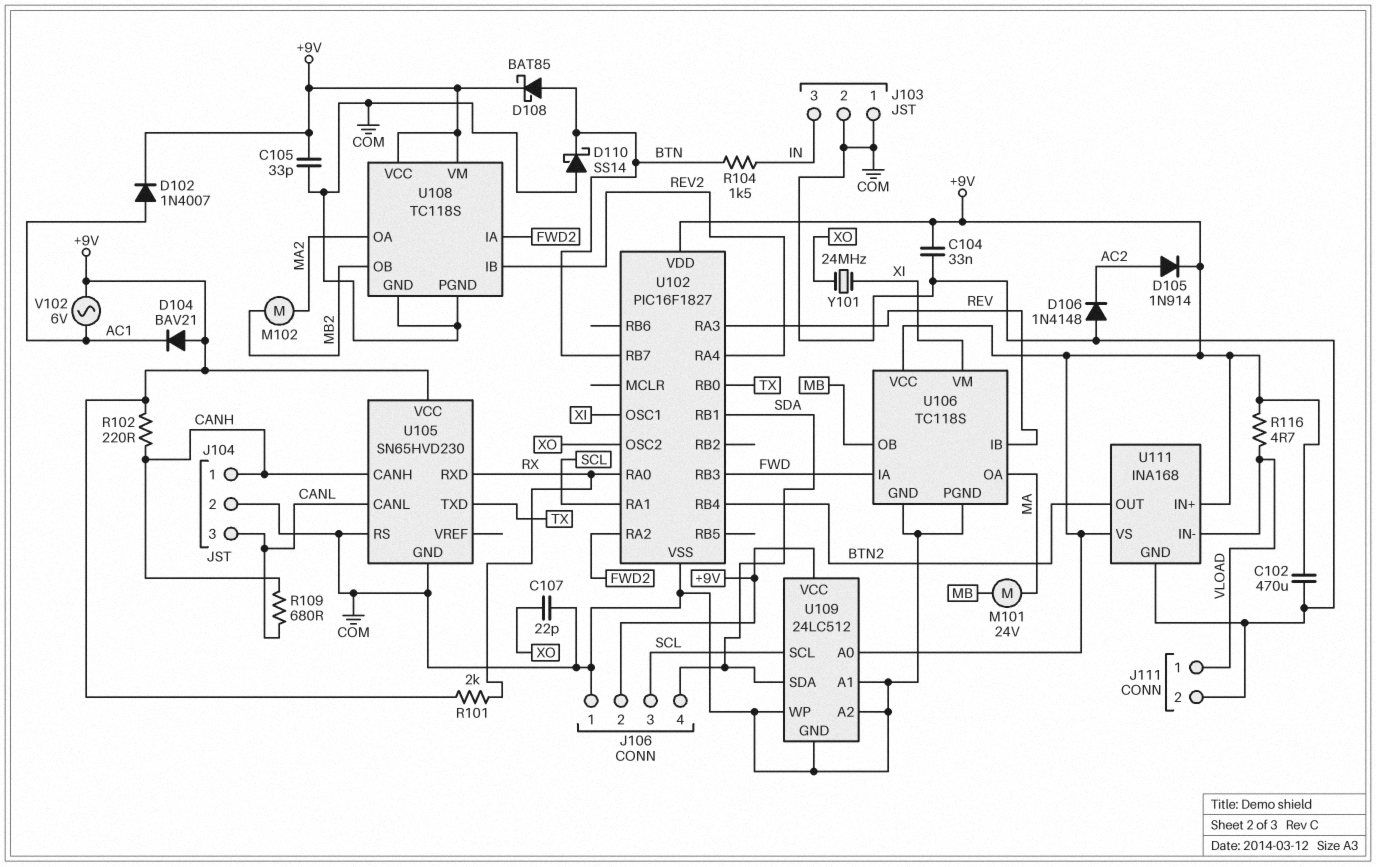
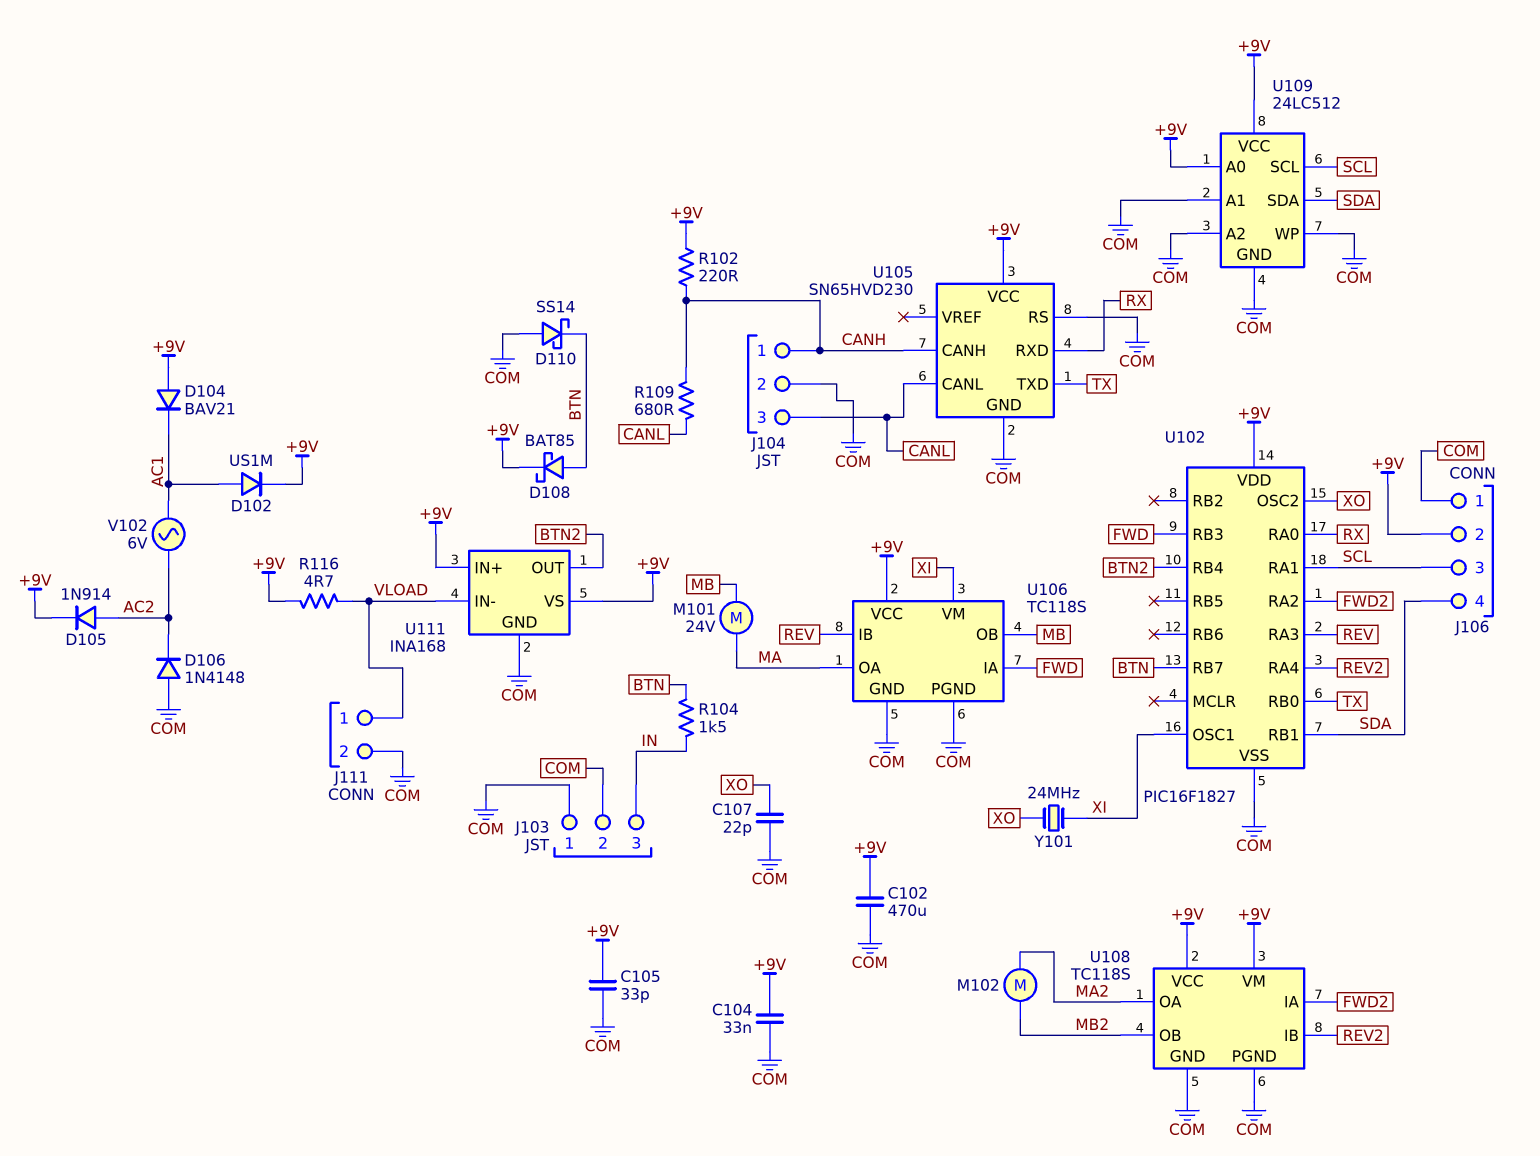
D102: diode 1N4007 (A AC1, K +9V) -> diode US1M (A AC1, K +9V)
R101: 2k (+9V, RX) -> none
V102: AC 6V (+9V, AC1) -> AC 6V (AC1, AC2)

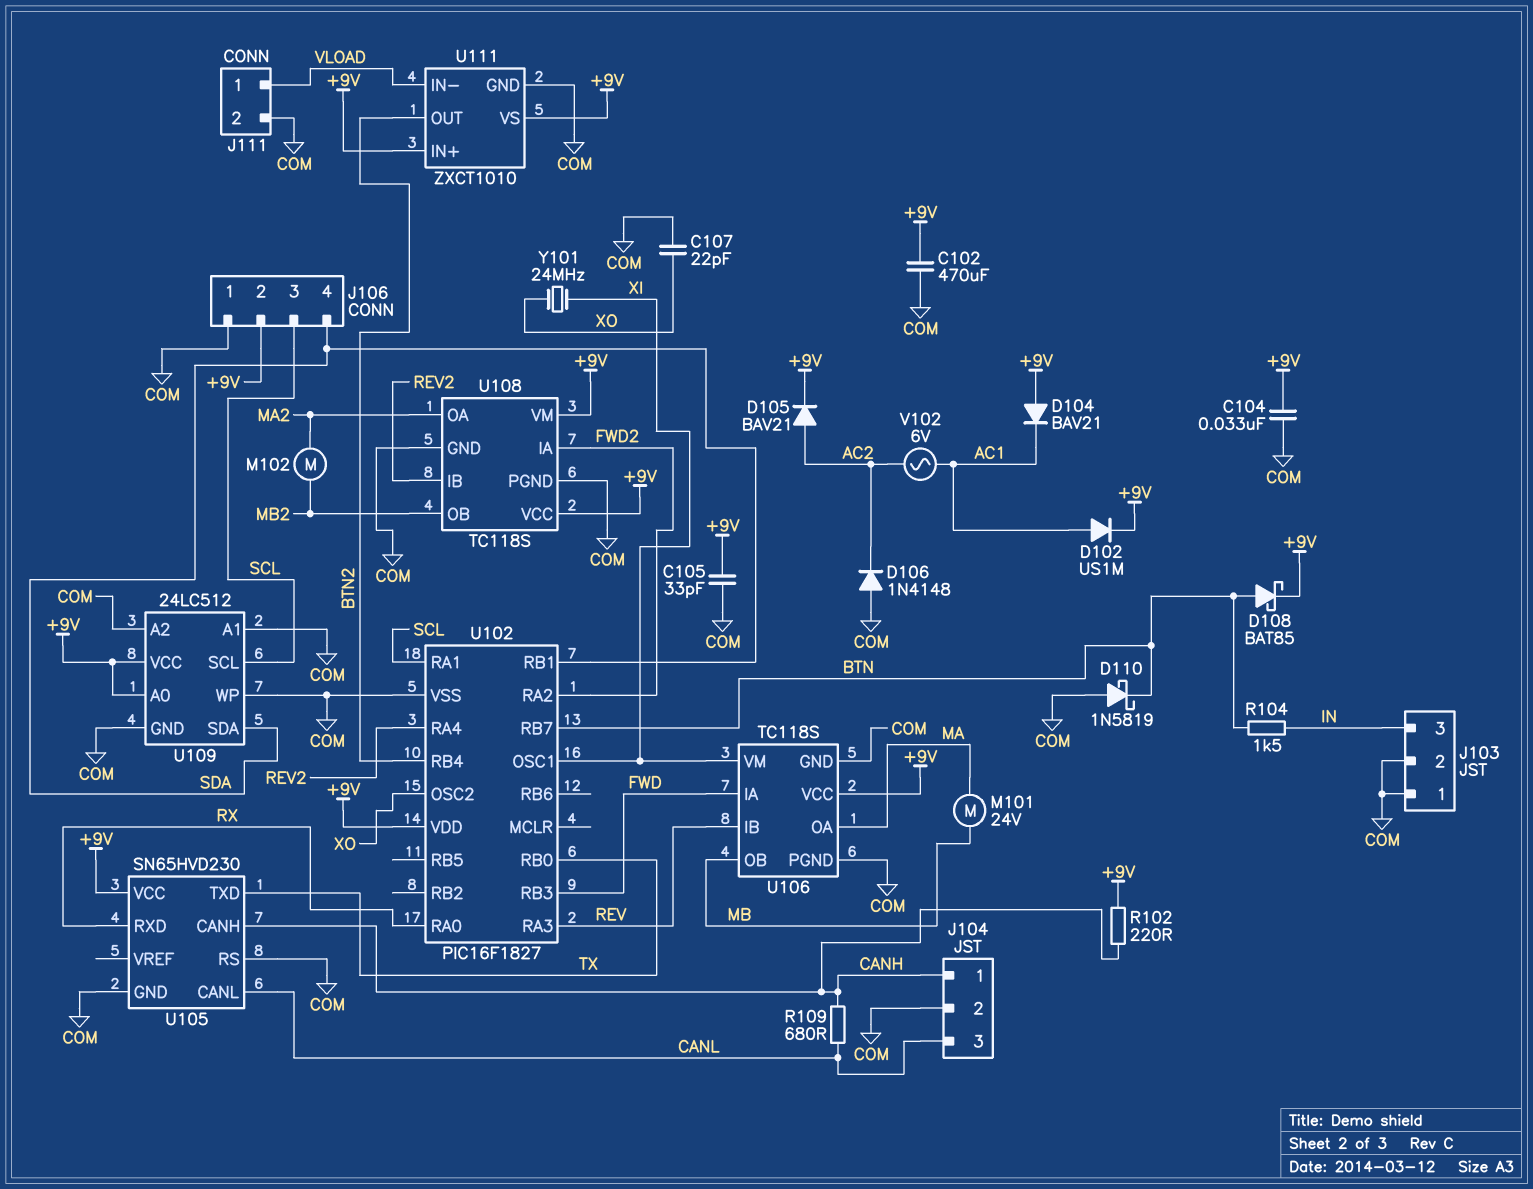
D105: diode 1N914 (A AC2, K +9V) -> diode BAV21 (A AC2, K +9V)
D110: schottky SS14 (A COM, K BTN) -> schottky 1N5819 (A COM, K BTN)
R116: 4.7 (+9V, VLOAD) -> none
U111: INA168 -> ZXCT1010

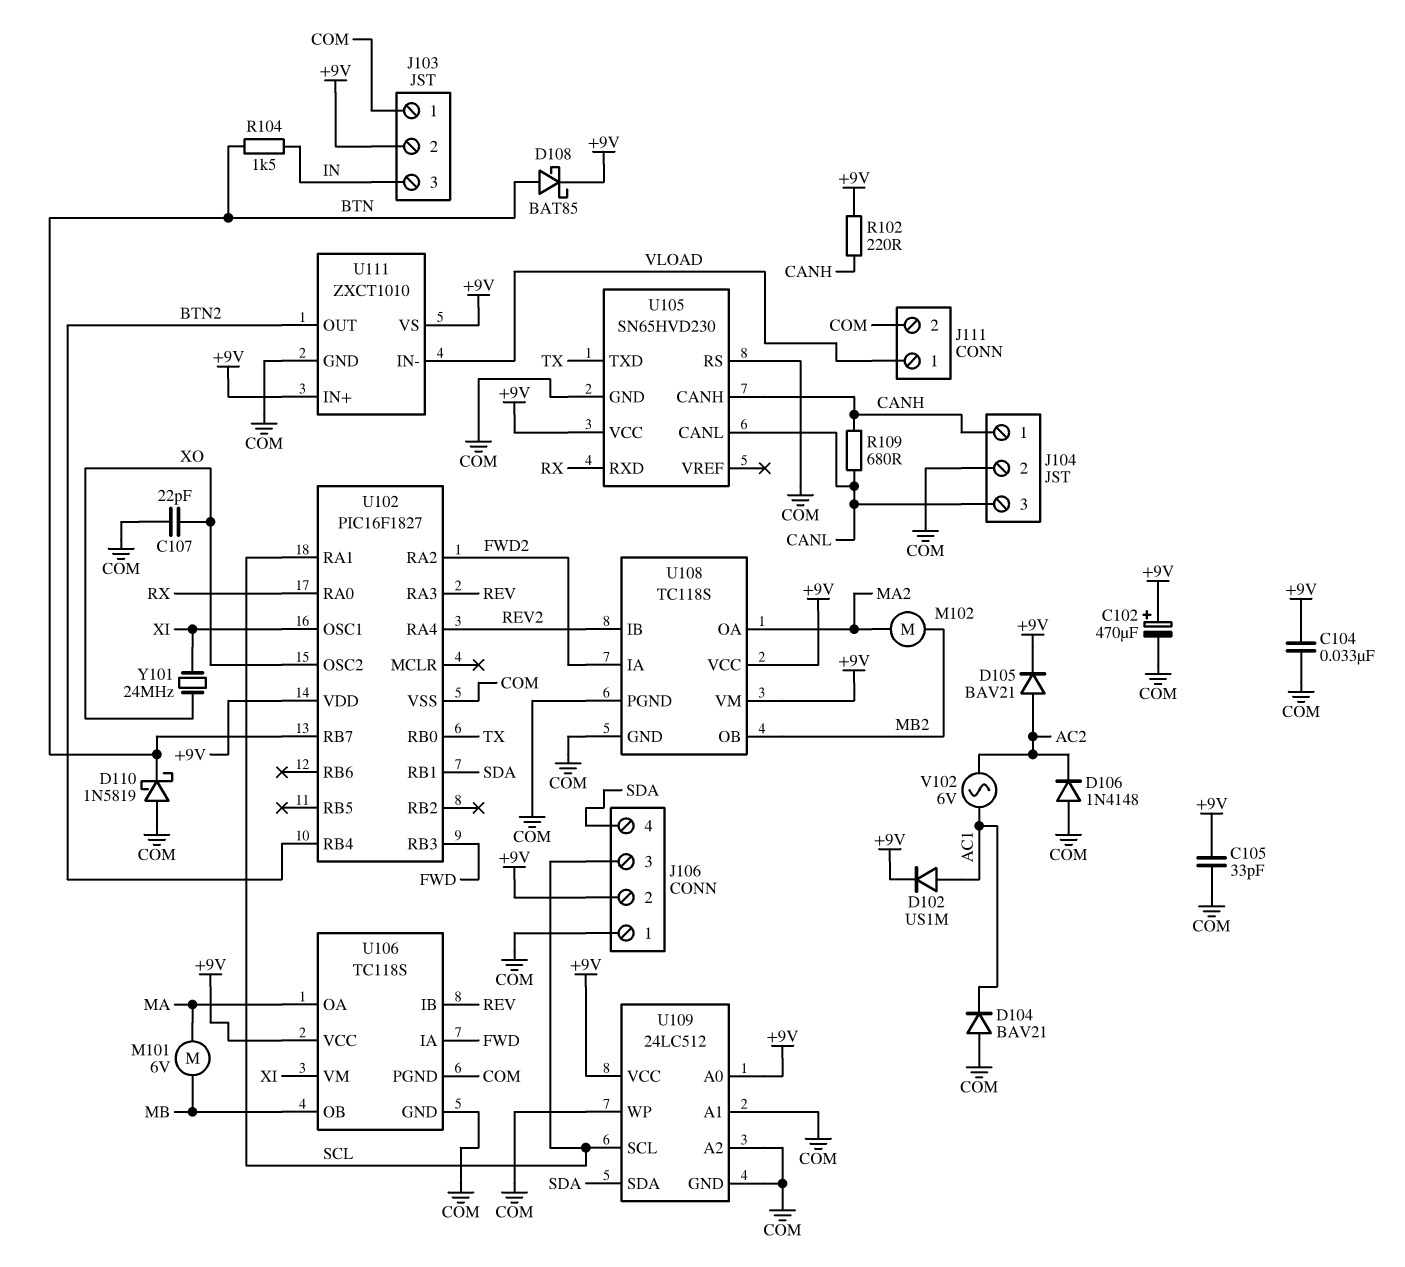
C102: 470uF (+9V, COM) -> 470uF (plus +9V, minus COM)
D104: diode BAV21 (A +9V, K AC1) -> diode BAV21 (A COM, K AC1)
J103 pin 2: COM -> +9V
M101: motor 24V (MA, MB) -> motor 6V (MA, MB)

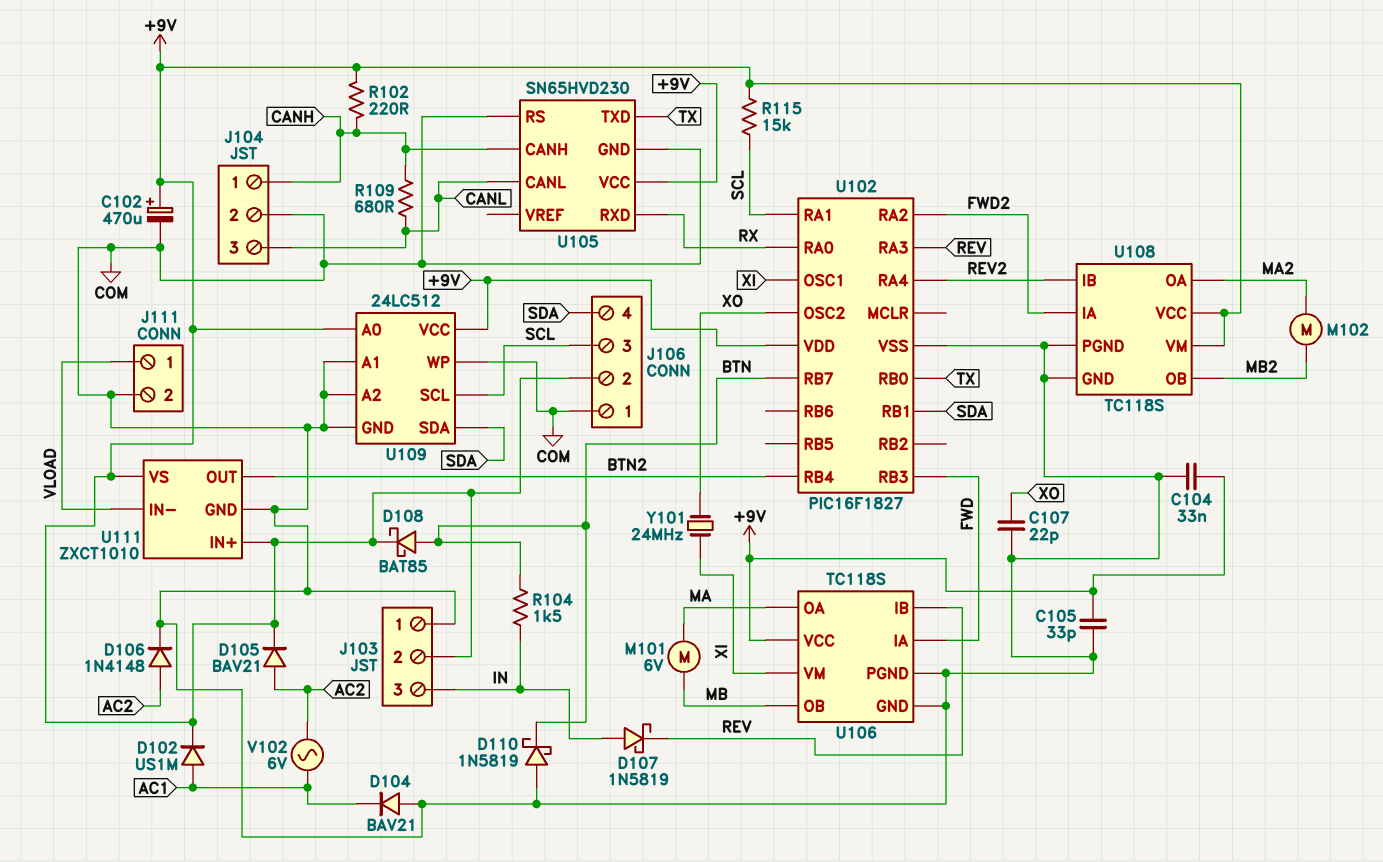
D106: diode 1N4148 (A COM, K AC2) -> diode 1N4148 (A AC2, K COM)
D107: none -> schottky 1N5819 (A IN, K REV)
R115: none -> 15k (+9V, SCL)

